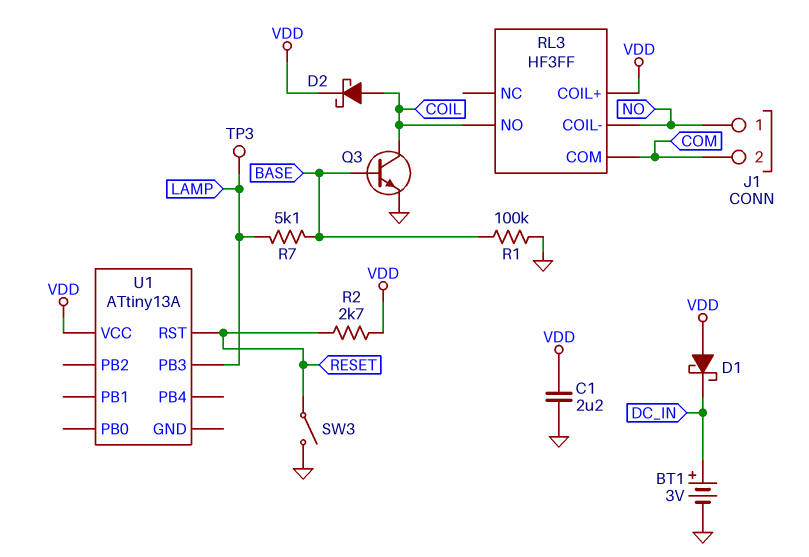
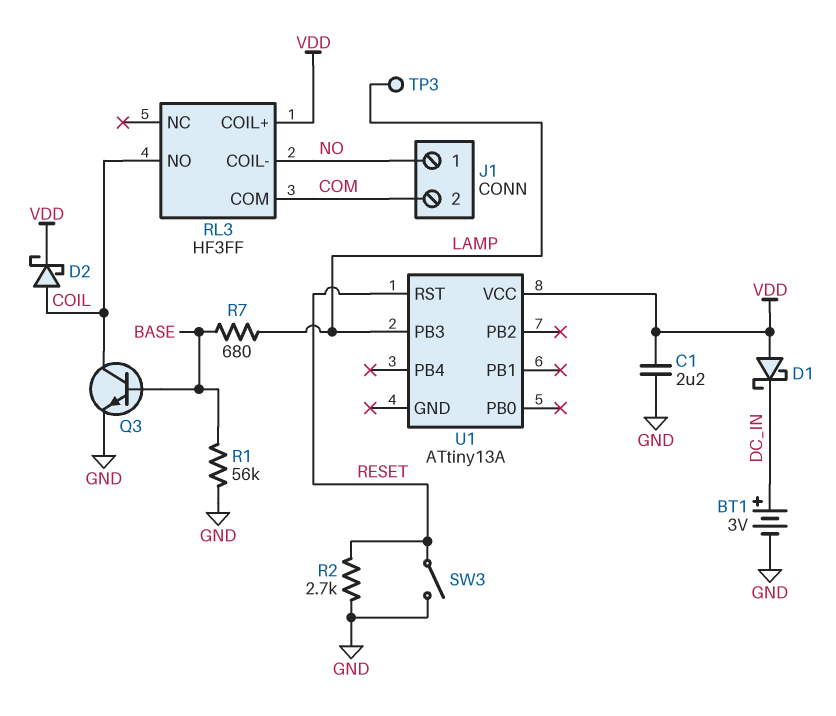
R1: 100k (BASE, GND) -> 56k (BASE, GND)
R2: 2.7k (RESET, VDD) -> 2.7k (GND, RESET)
R7: 5.1k (BASE, LAMP) -> 680 (BASE, LAMP)

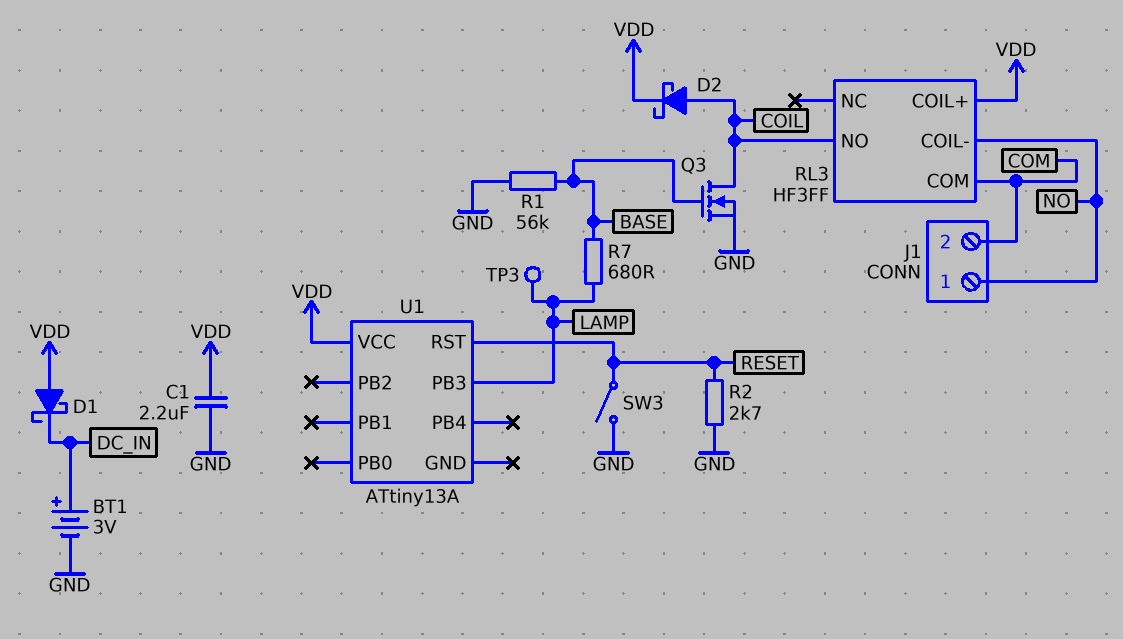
Q3: NPN (B BASE, C COIL, E GND) -> NMOS (G BASE, D COIL, S GND)

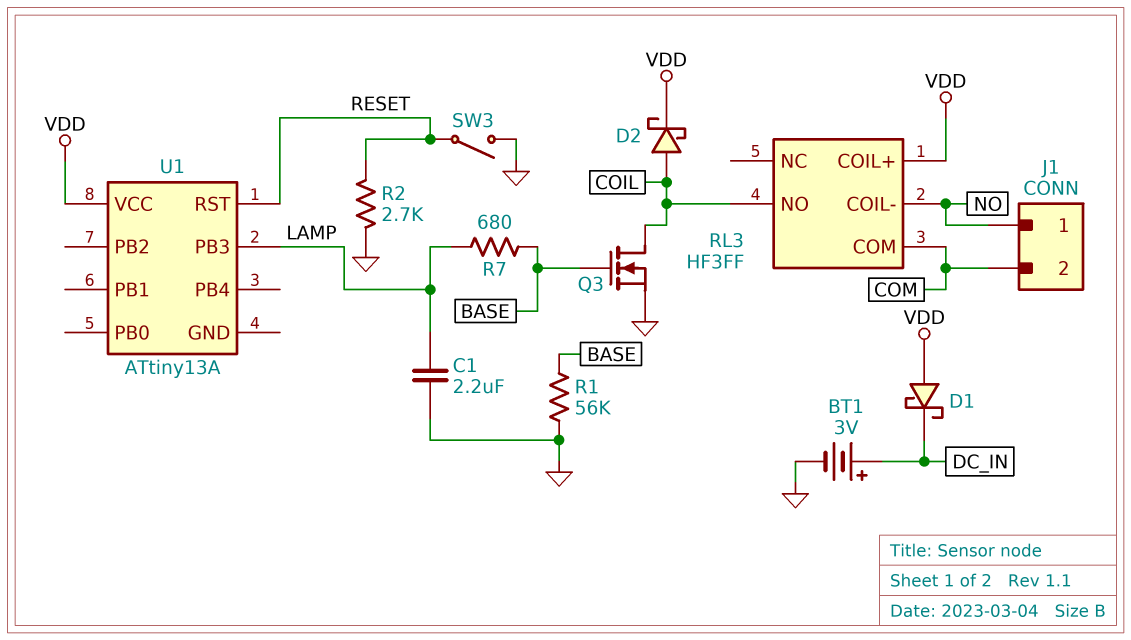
C1: 2.2uF (GND, VDD) -> 2.2uF (GND, LAMP)
TP3: test point (LAMP) -> none

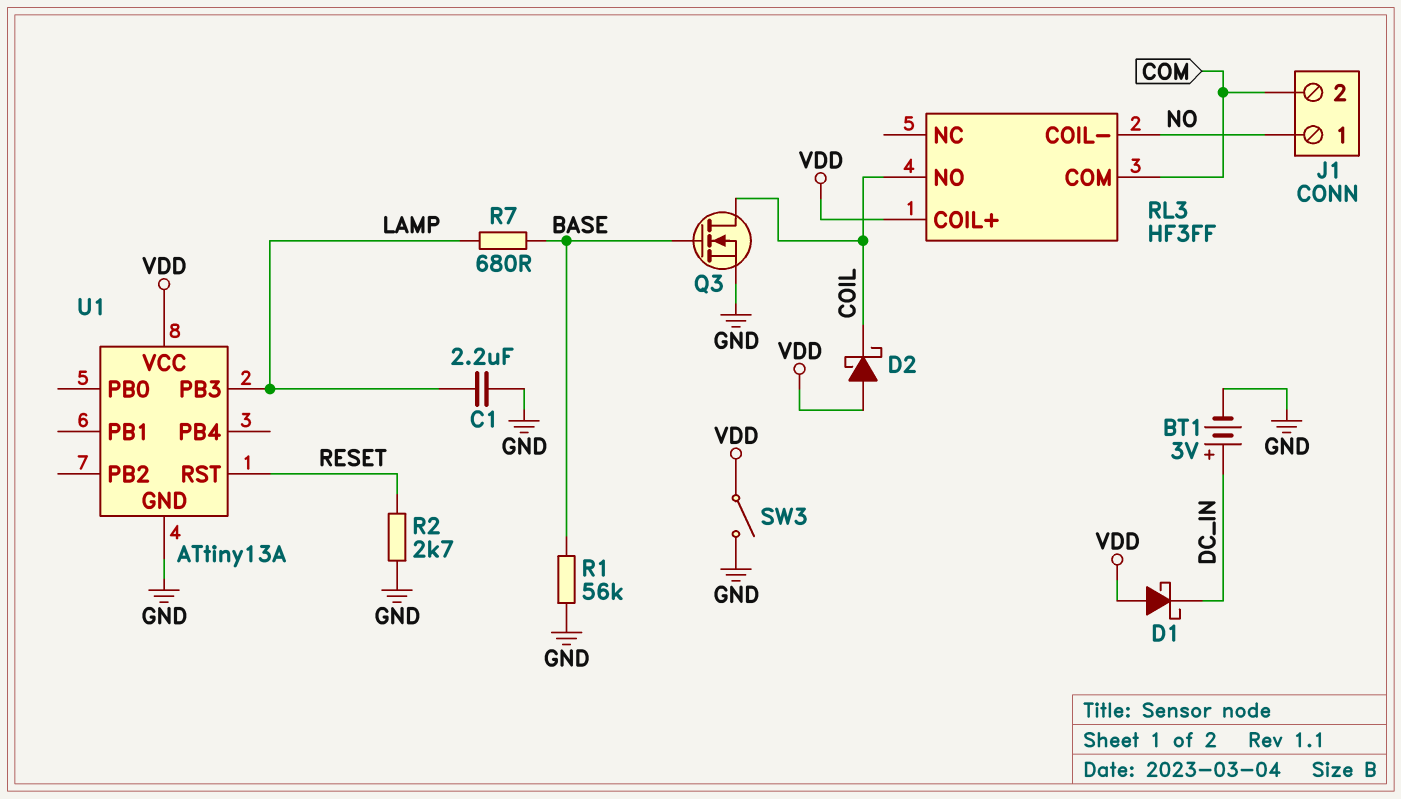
D2: schottky (A COIL, K VDD) -> schottky (A VDD, K COIL)
SW3: switch (GND, RESET) -> switch (GND, VDD)
U1 pin GND: none -> GND

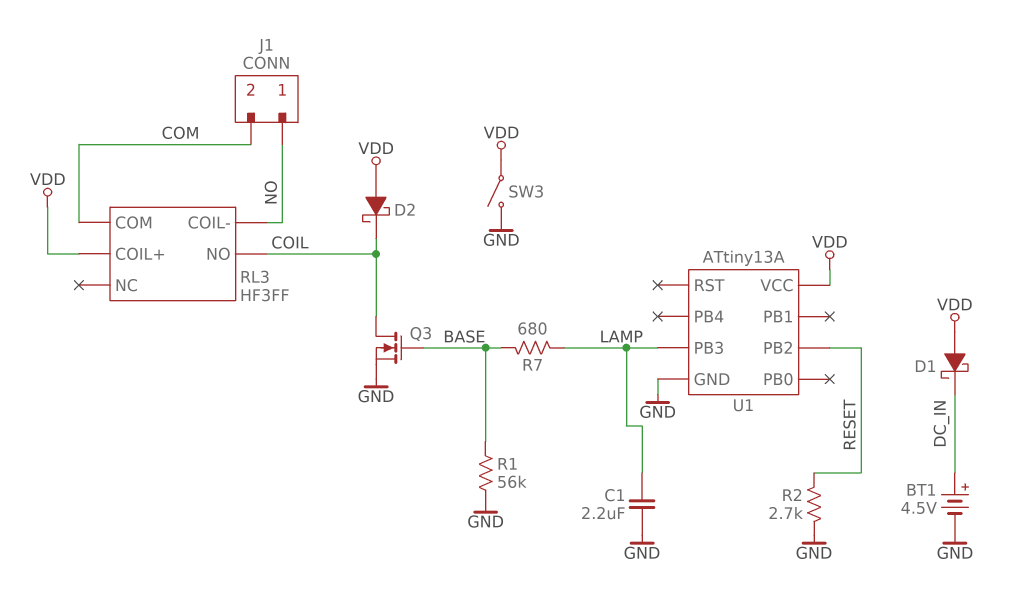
BT1: 3V (plus DC_IN, minus GND) -> 4.5V (plus DC_IN, minus GND)
U1 pin PB2: none -> RESET
U1 pin RST: RESET -> none

